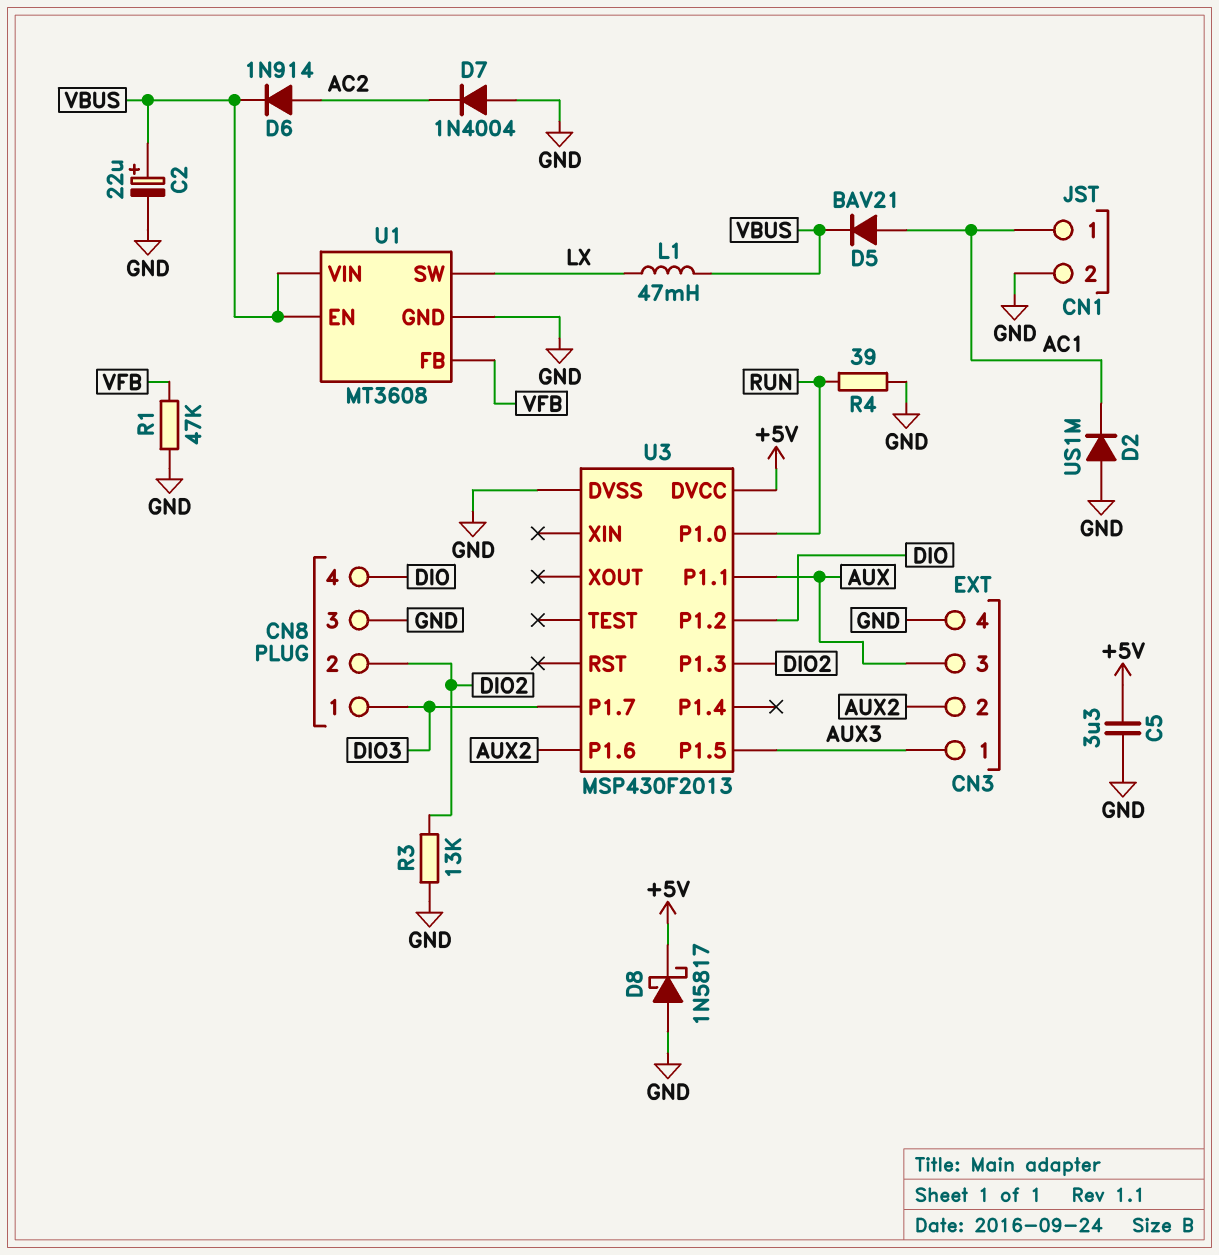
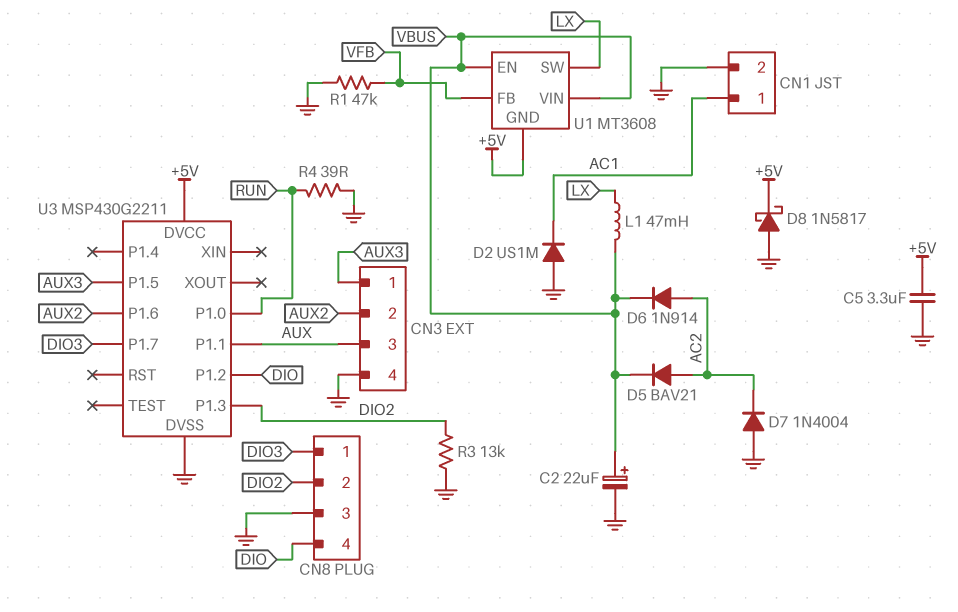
D5: diode BAV21 (A AC1, K VBUS) -> diode BAV21 (A AC2, K VBUS)
U1 pin GND: GND -> +5V
U3: MSP430F2013 -> MSP430G2211

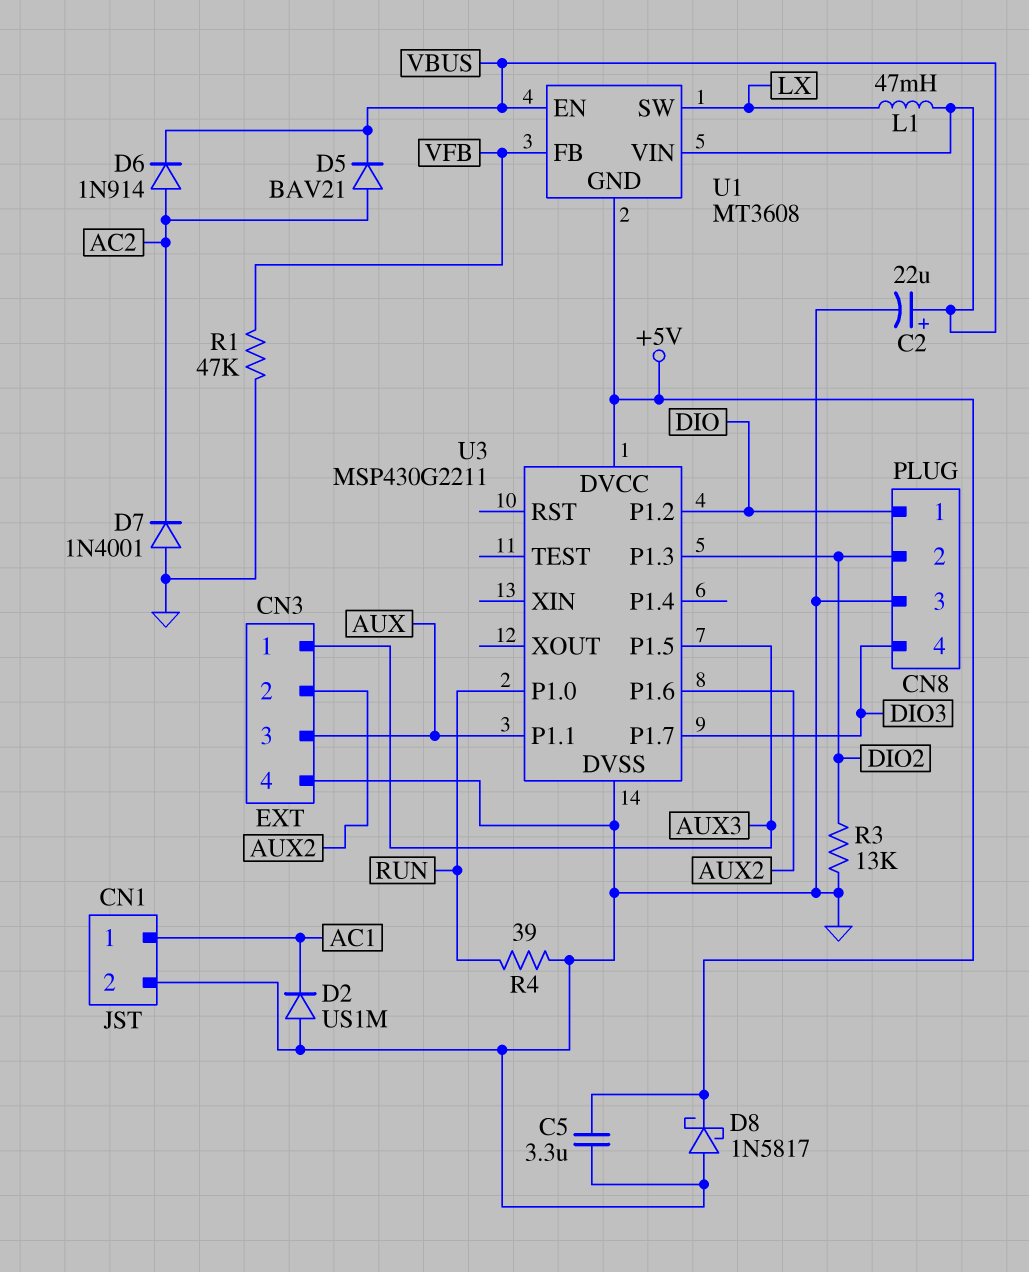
CN8 pin 1: DIO3 -> DIO
CN8 pin 4: DIO -> DIO3
D7: diode 1N4004 (A GND, K AC2) -> diode 1N4001 (A GND, K AC2)

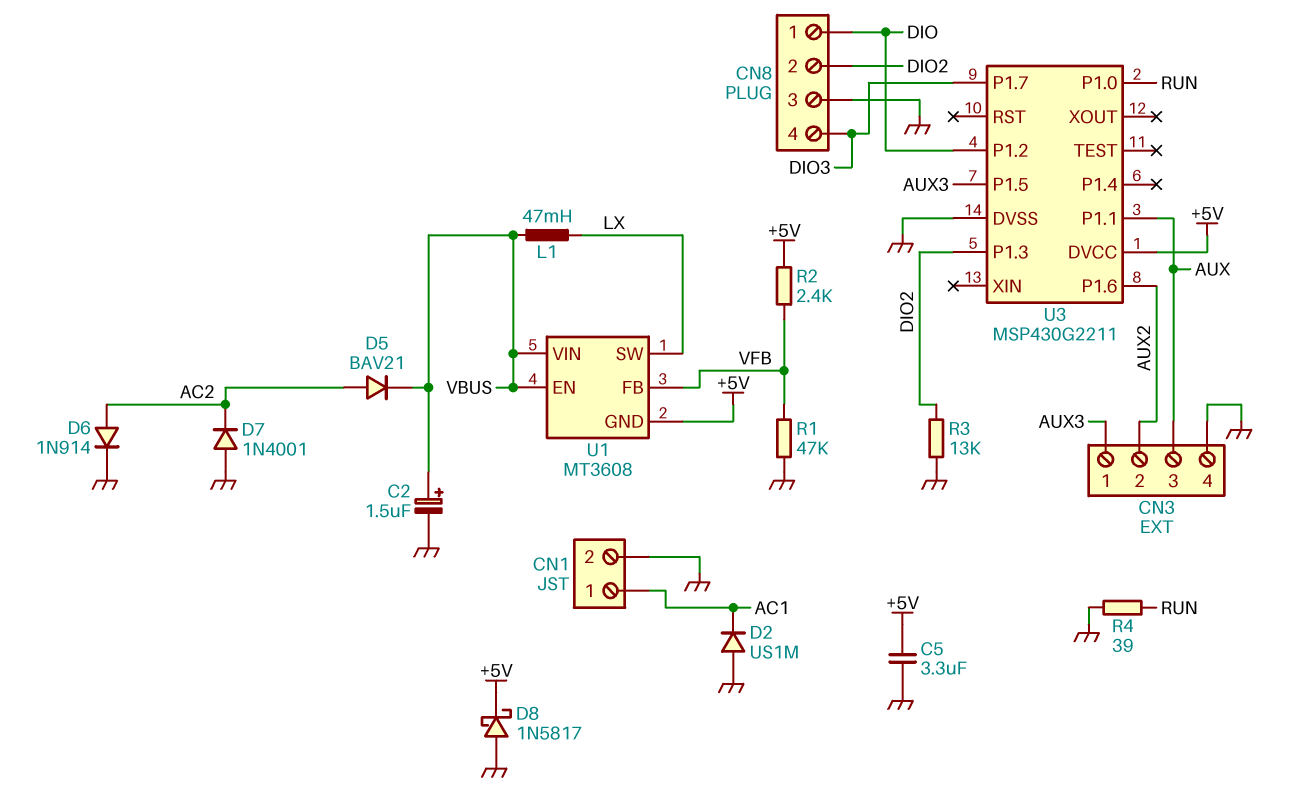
C2: 22uF (plus VBUS, minus GND) -> 1.5uF (plus VBUS, minus GND)
D6: diode 1N914 (A AC2, K VBUS) -> diode 1N914 (A AC2, K GND)
R2: none -> 2.4k (+5V, VFB)

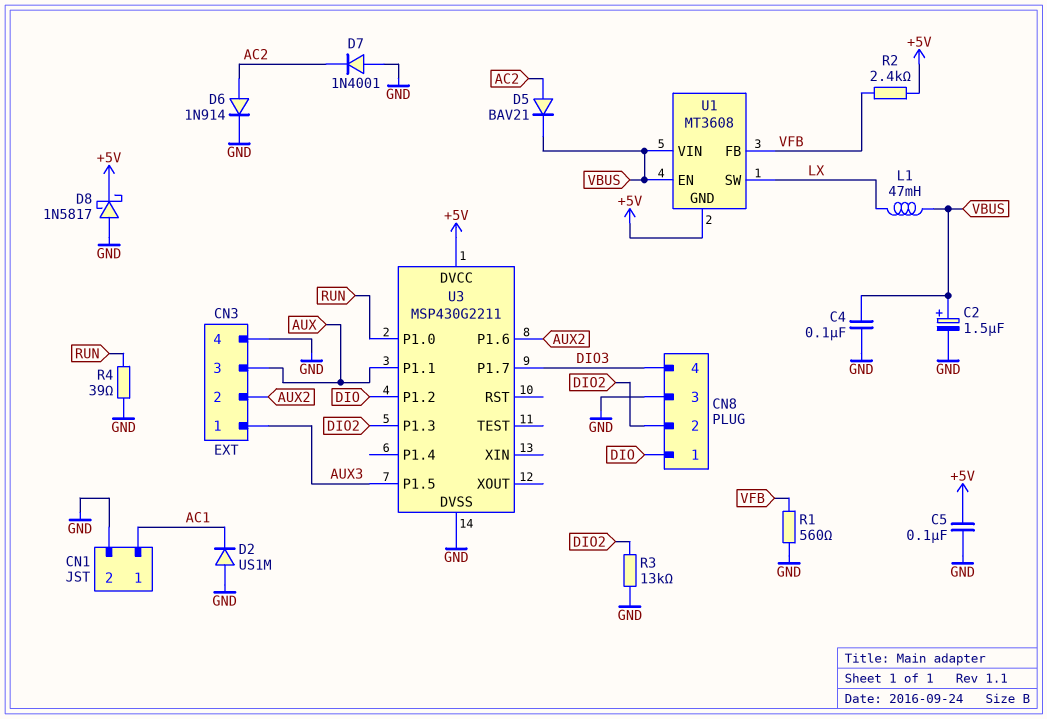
C4: none -> 100nF (GND, VBUS)
C5: 3.3uF (+5V, GND) -> 100nF (+5V, GND)
R1: 47k (GND, VFB) -> 560 (GND, VFB)

